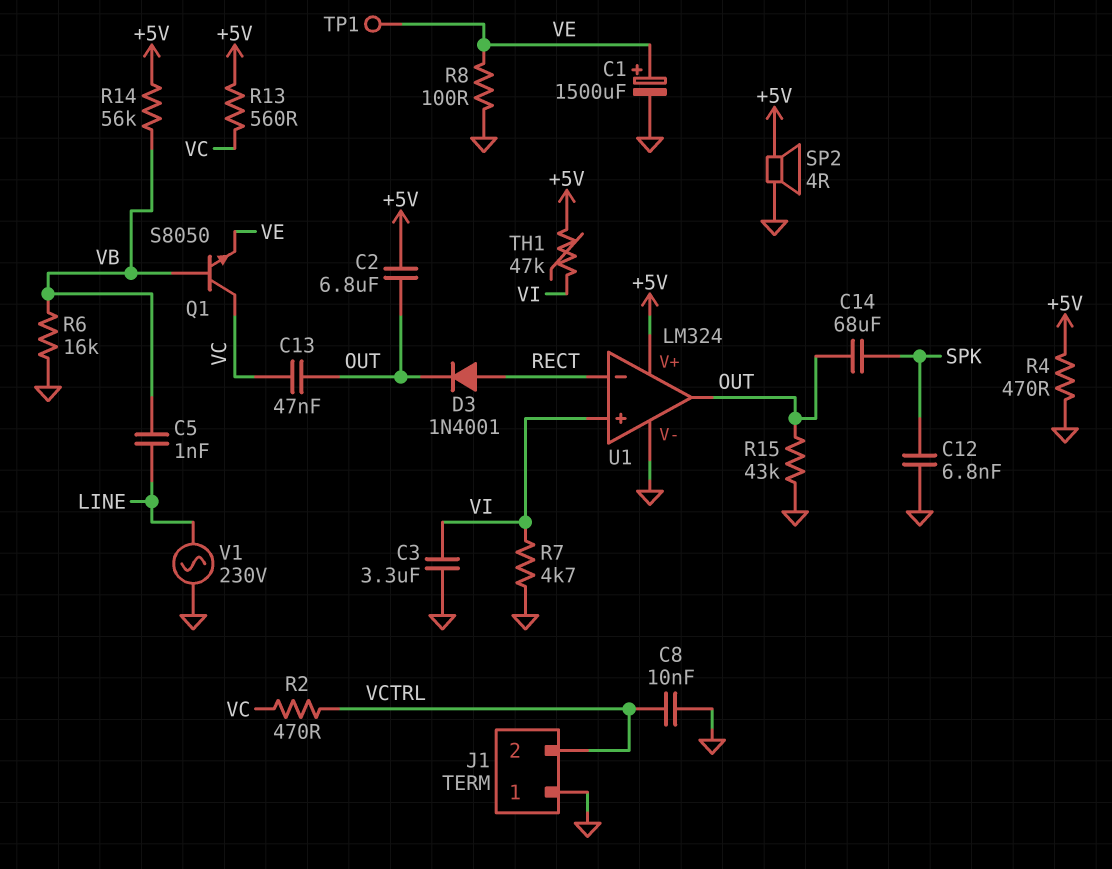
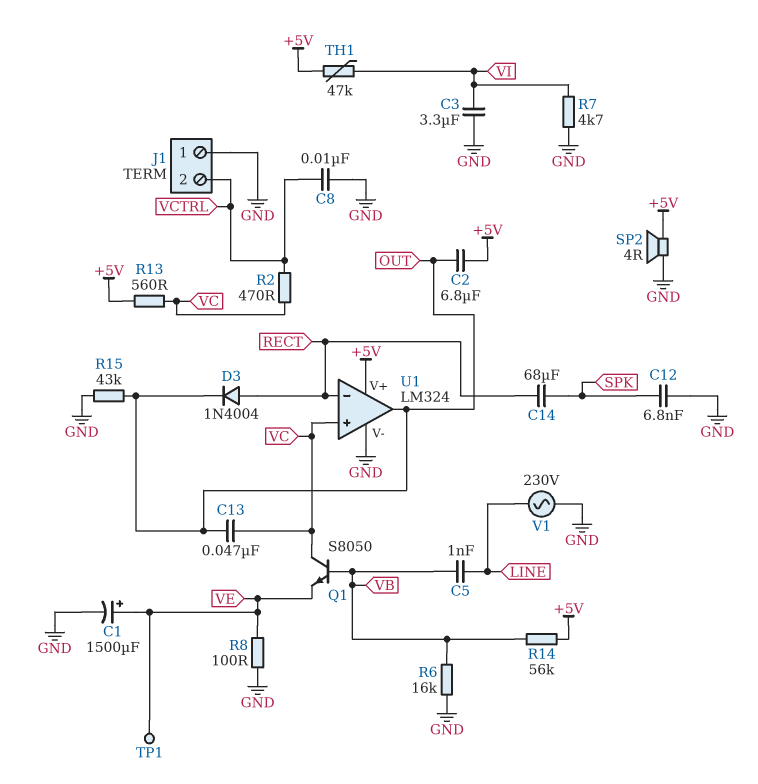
C14: 68uF (OUT, SPK) -> 68uF (RECT, SPK)
D3: diode 1N4001 (A RECT, K OUT) -> diode 1N4004 (A RECT, K OUT)
R4: 470 (+5V, GND) -> none
U1 pin in+: VI -> VC

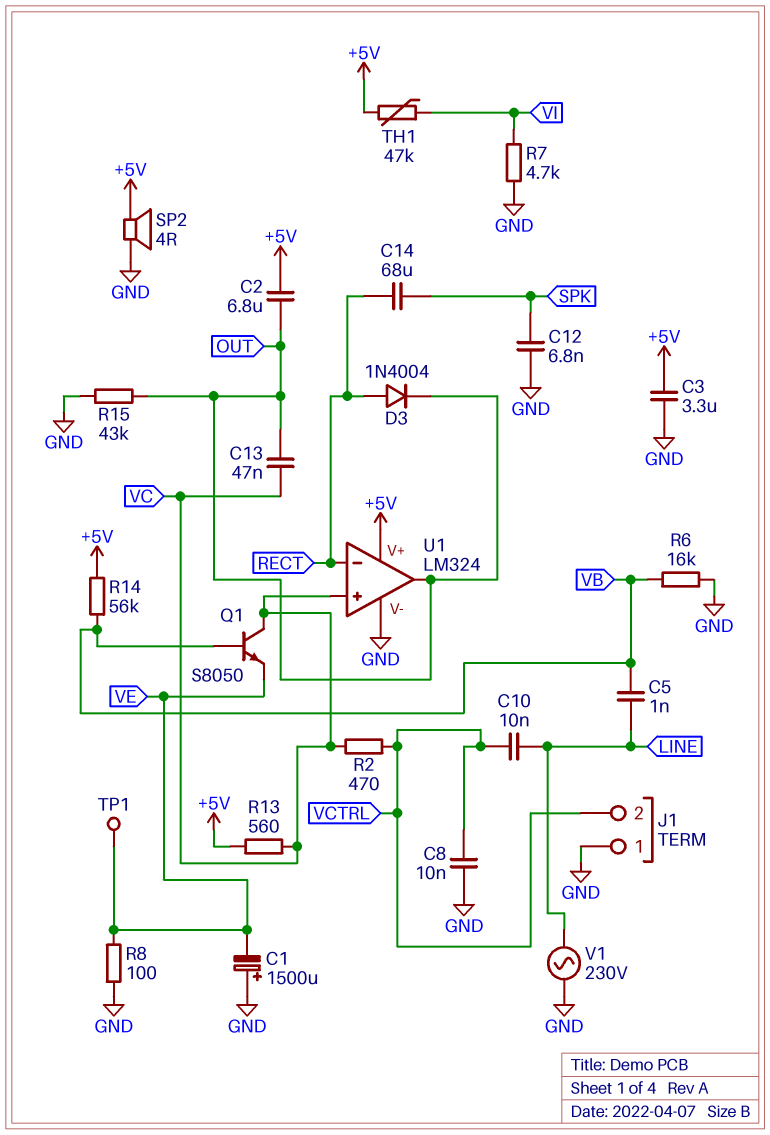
C1: 1500uF (plus VE, minus GND) -> 1500uF (plus GND, minus VE)
C3: 3.3uF (GND, VI) -> 3.3uF (+5V, GND)
C10: none -> 10nF (LINE, VCTRL)

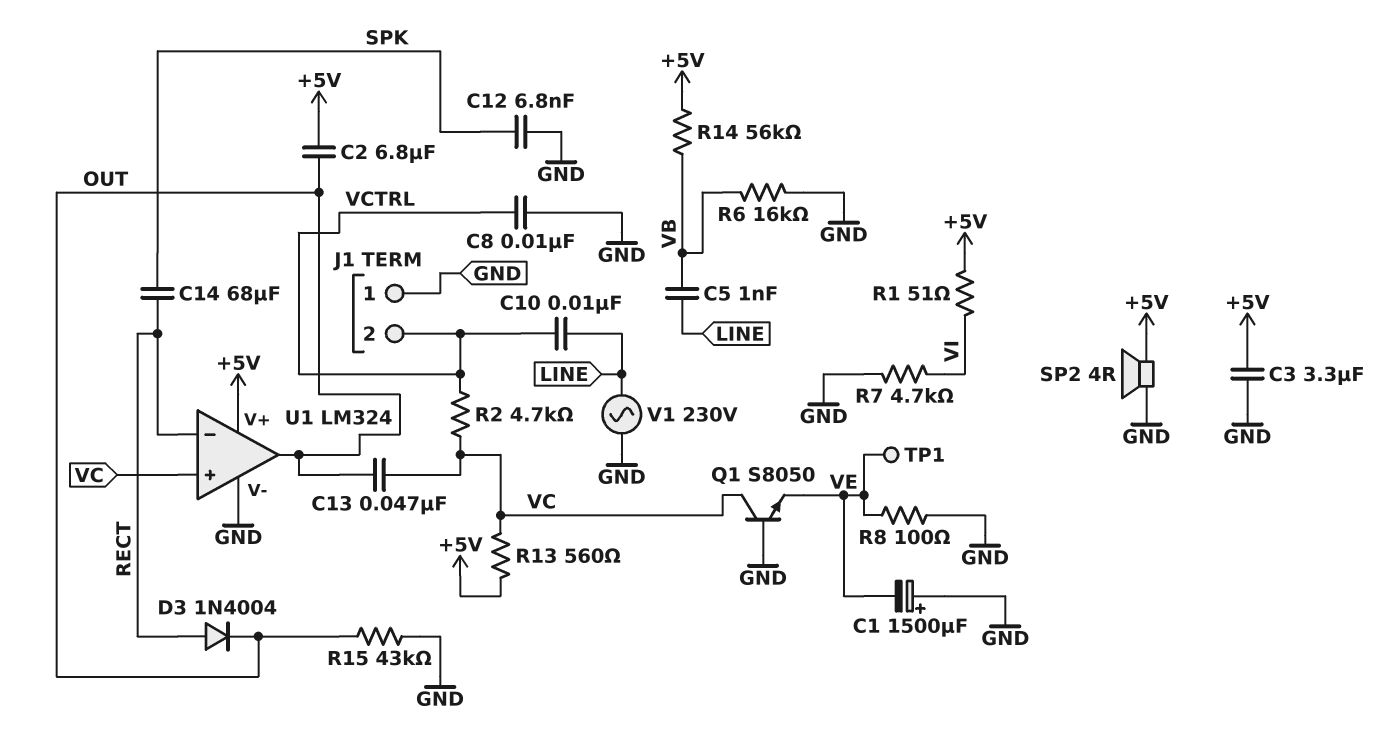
Q1: NPN S8050 (B VB, C VC, E VE) -> NPN S8050 (B GND, C VC, E VE)
R1: none -> 51 (+5V, VI)
R2: 470 (VC, VCTRL) -> 4.7k (VC, VCTRL)
TH1: 47k (+5V, VI) -> none

